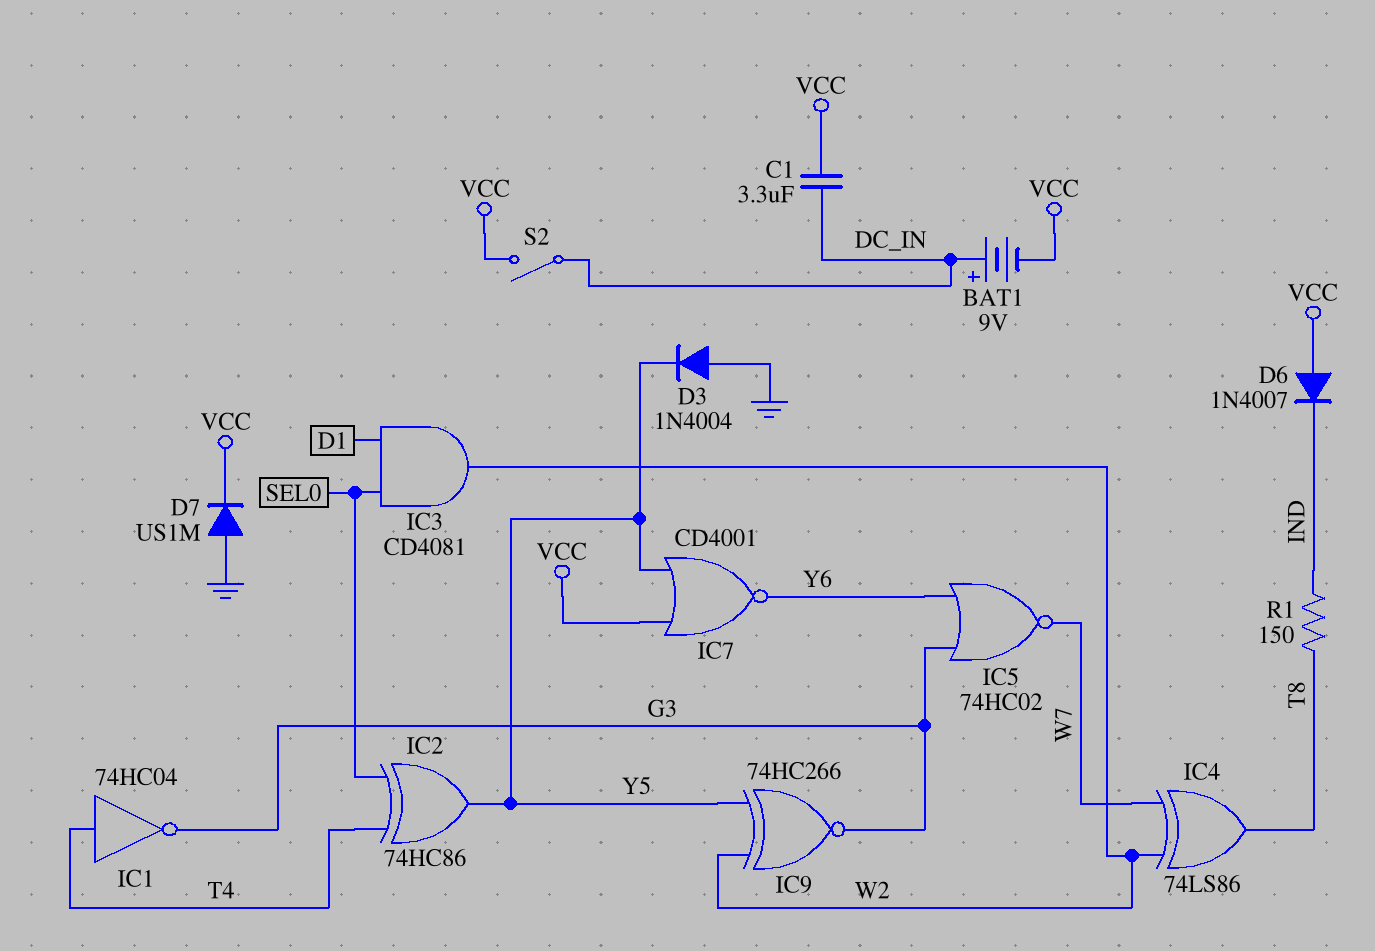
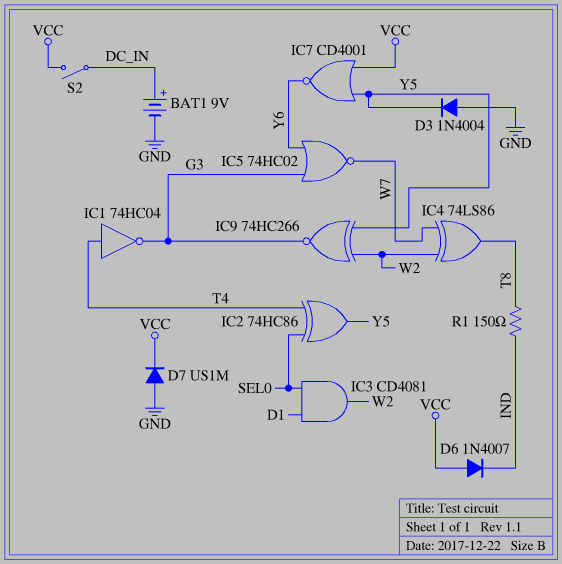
BAT1: 9V (plus DC_IN, minus VCC) -> 9V (plus DC_IN, minus GND)
C1: 3.3uF (DC_IN, VCC) -> none

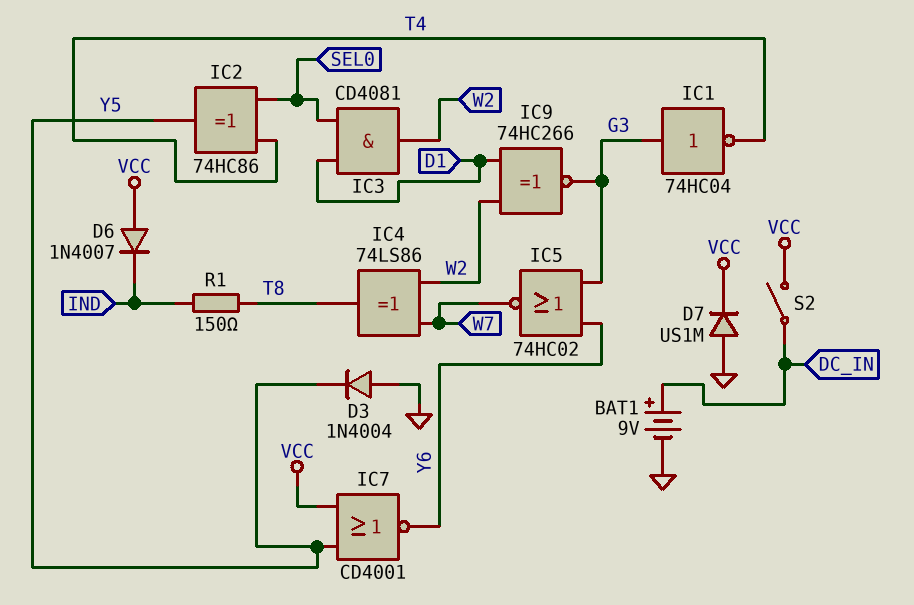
IC1: NOT 74HC04 (in T4, out G3) -> NOT 74HC04 (in G3, out T4)
IC9: XNOR 74HC266 (in W2, in Y5, out G3) -> XNOR 74HC266 (in D1, in W2, out G3)

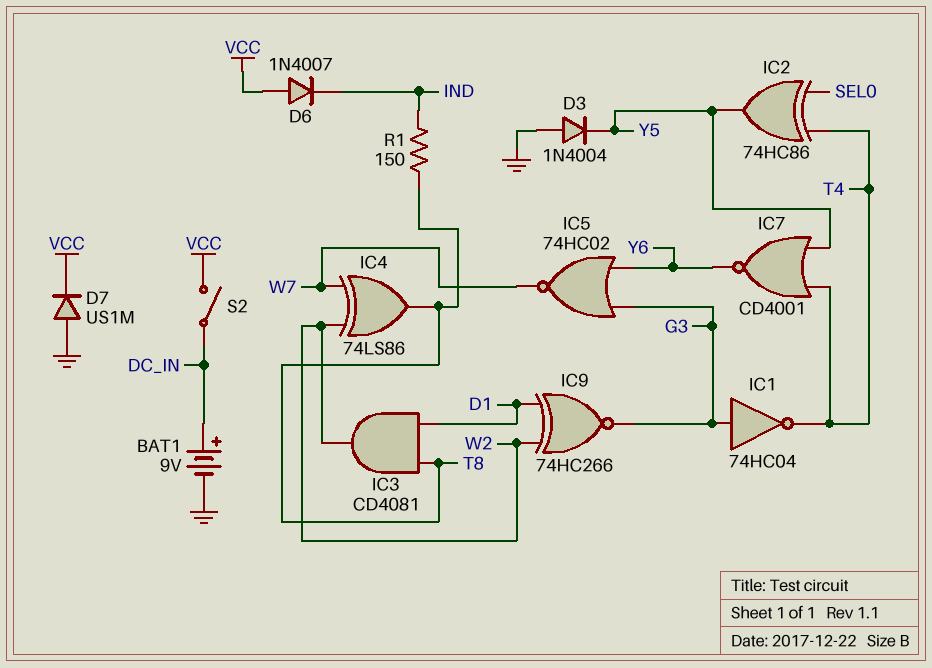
IC3: AND CD4081 (in D1, in SEL0, out W2) -> AND CD4081 (in D1, in T8, out W2)
IC7: NOR CD4001 (in VCC, in Y5, out Y6) -> NOR CD4001 (in T4, in Y5, out Y6)

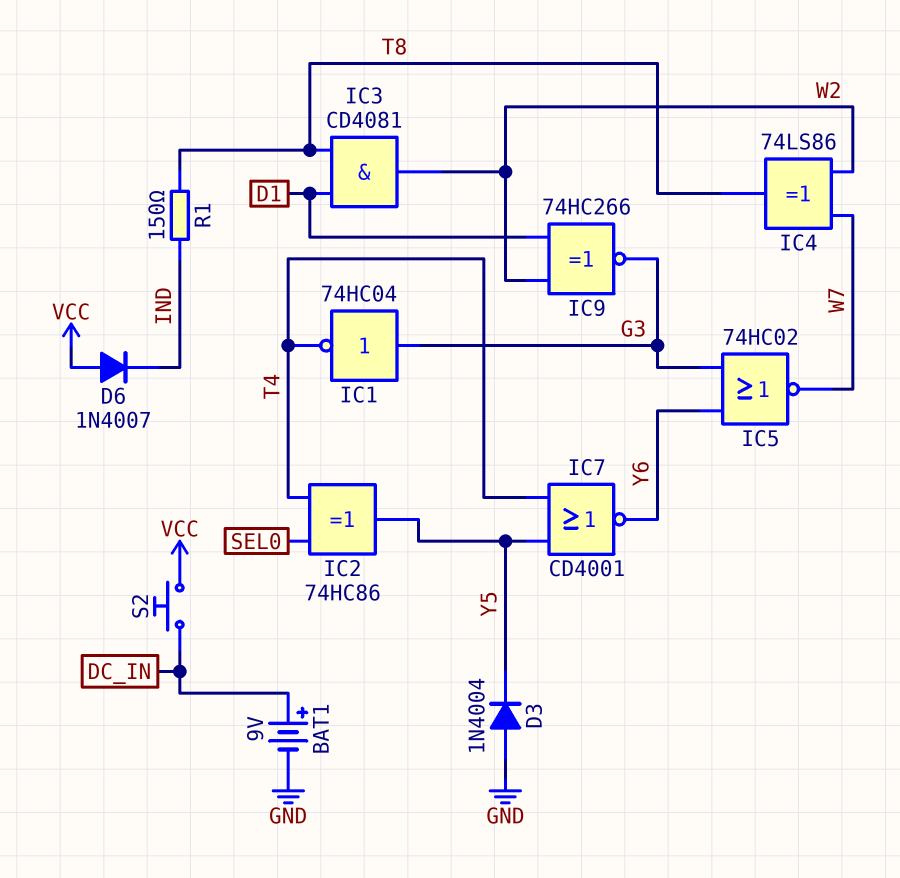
D7: diode US1M (A GND, K VCC) -> none
S2: switch (DC_IN, VCC) -> button (DC_IN, VCC)

